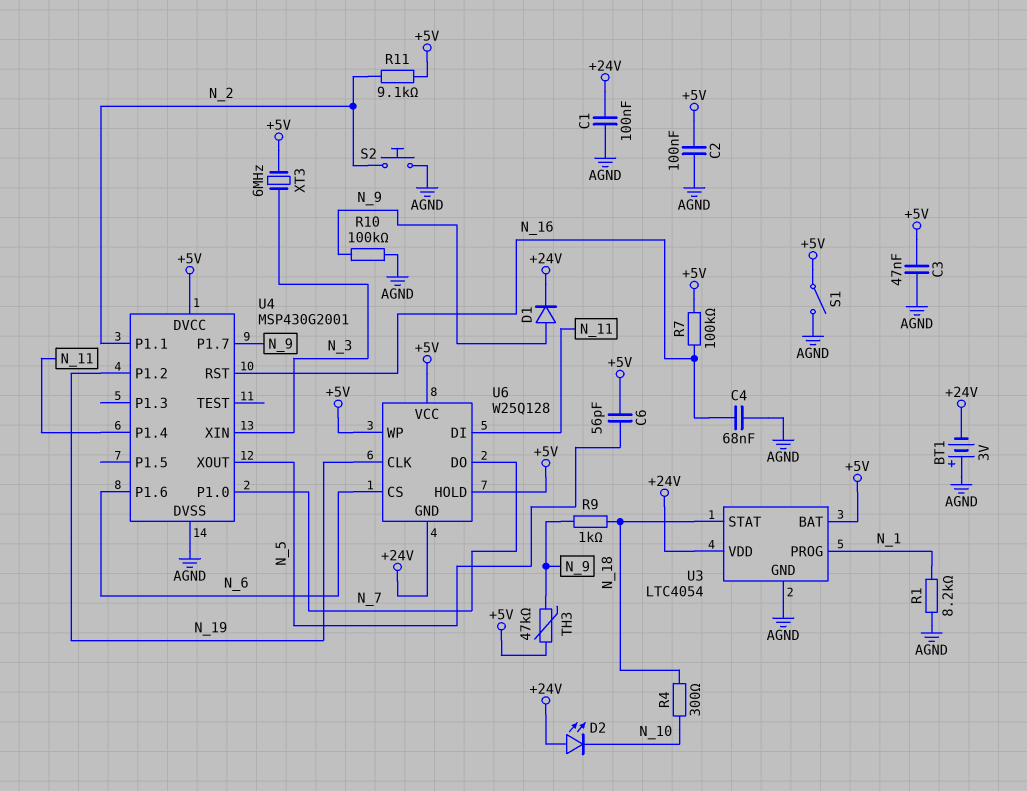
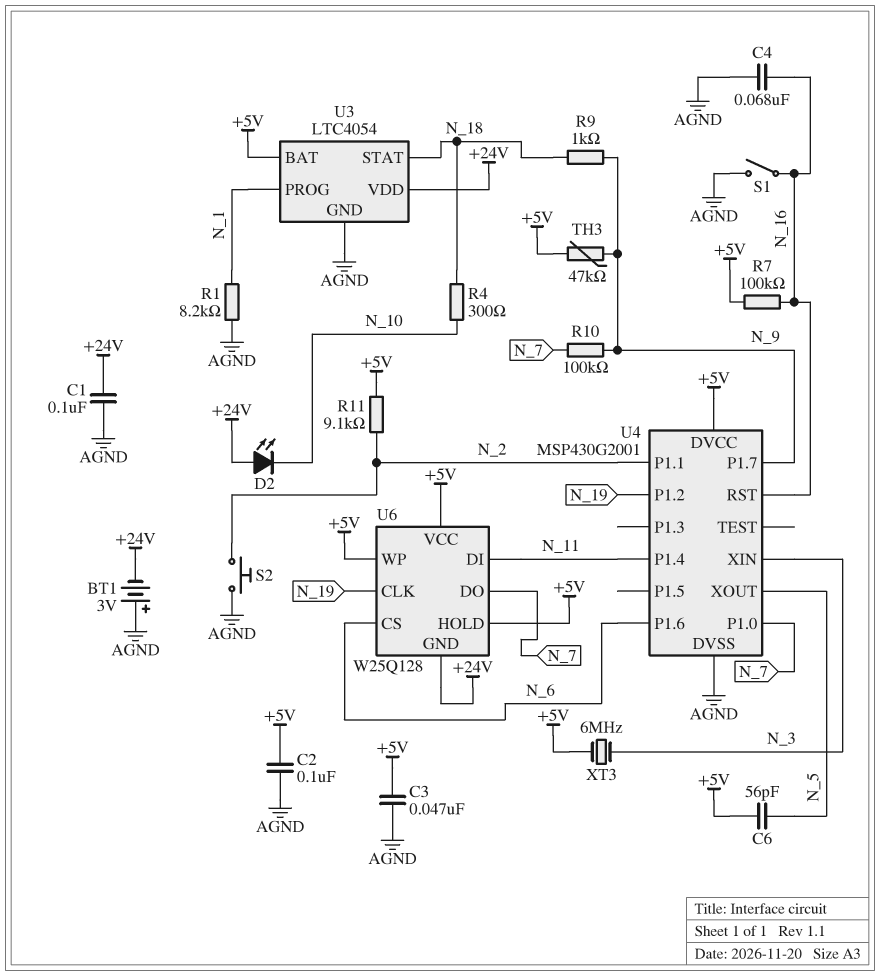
D1: diode (A N_9, K +24V) -> none
R10: 100k (AGND, N_9) -> 100k (N_7, N_9)
S1: switch (+5V, AGND) -> switch (AGND, N_16)

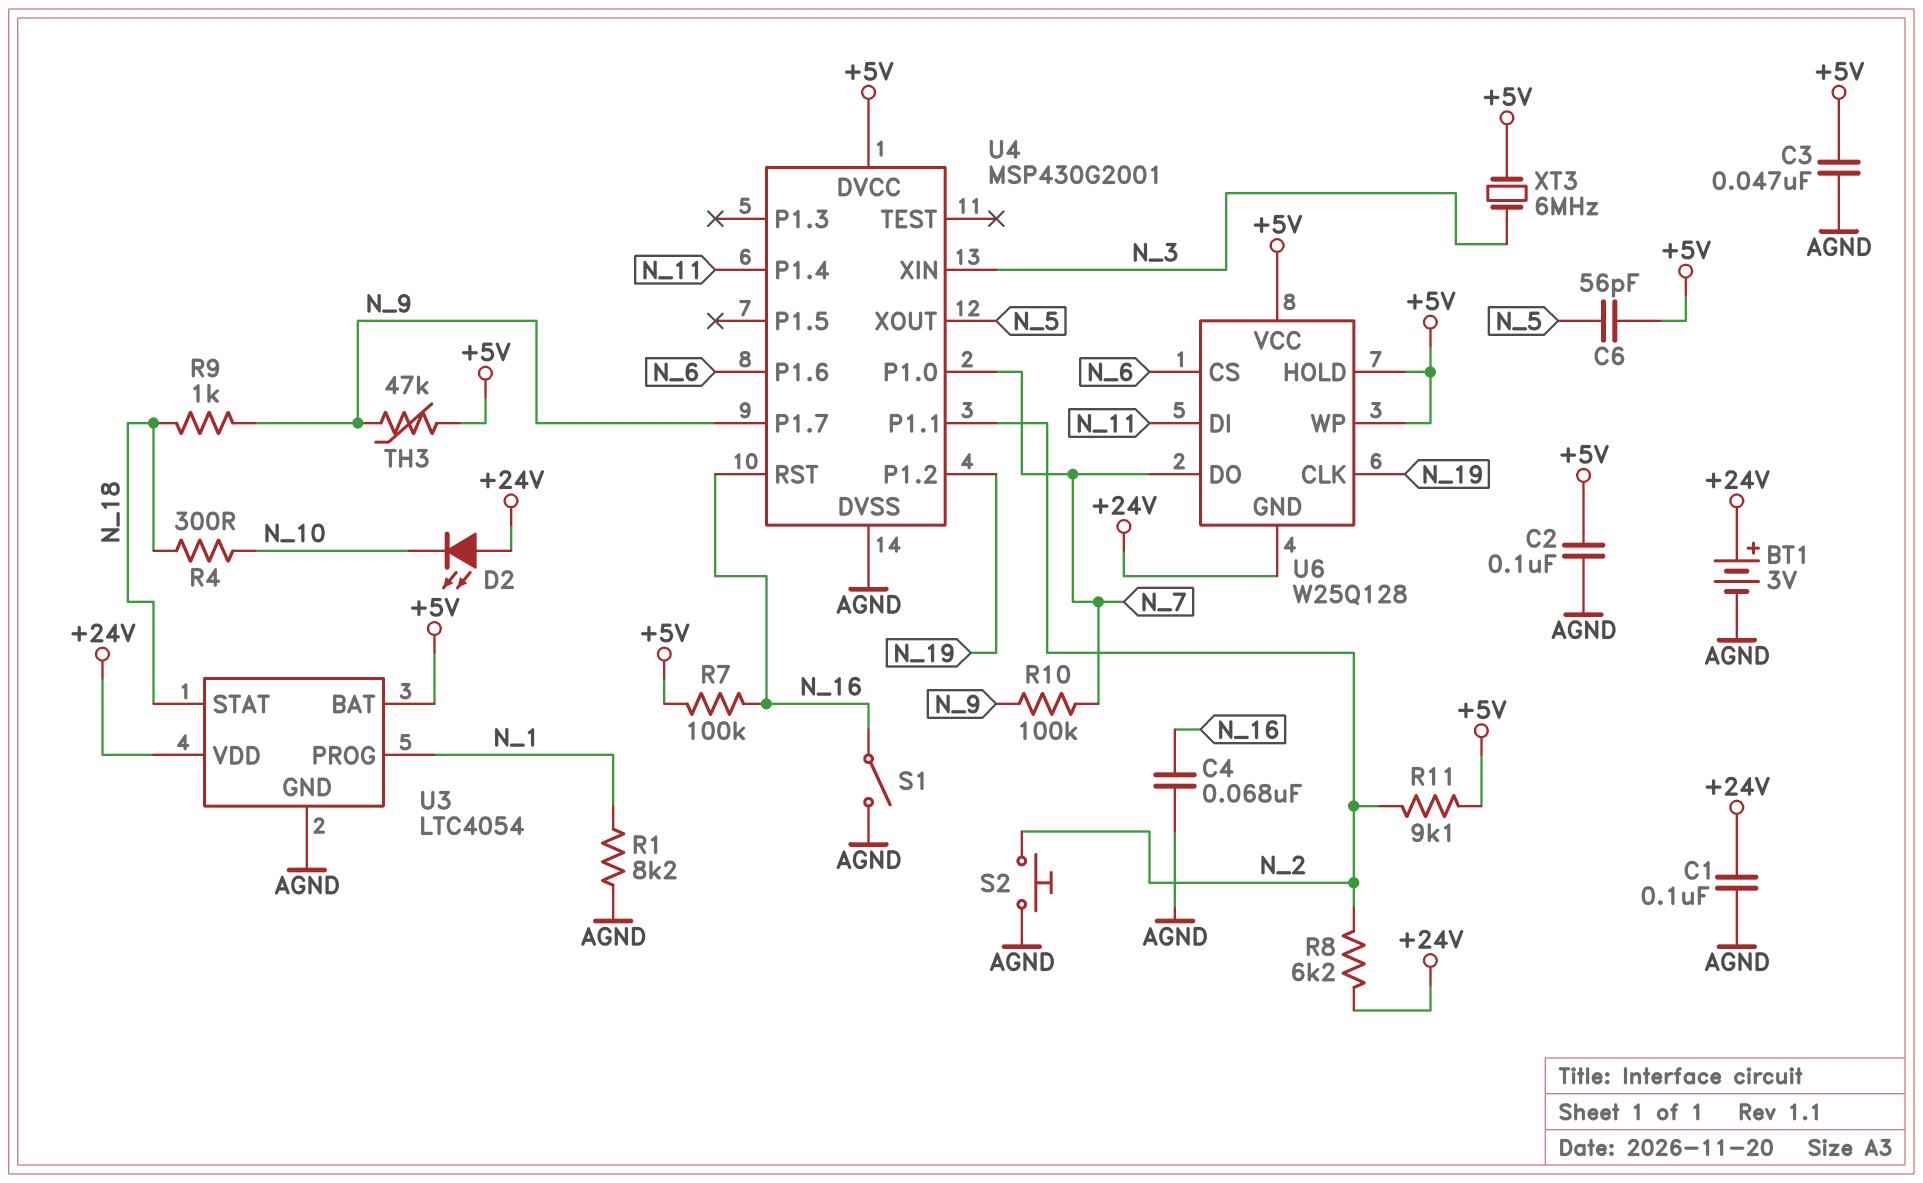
BT1: 3V (plus AGND, minus +24V) -> 3V (plus +24V, minus AGND)
R8: none -> 6.2k (+24V, N_2)

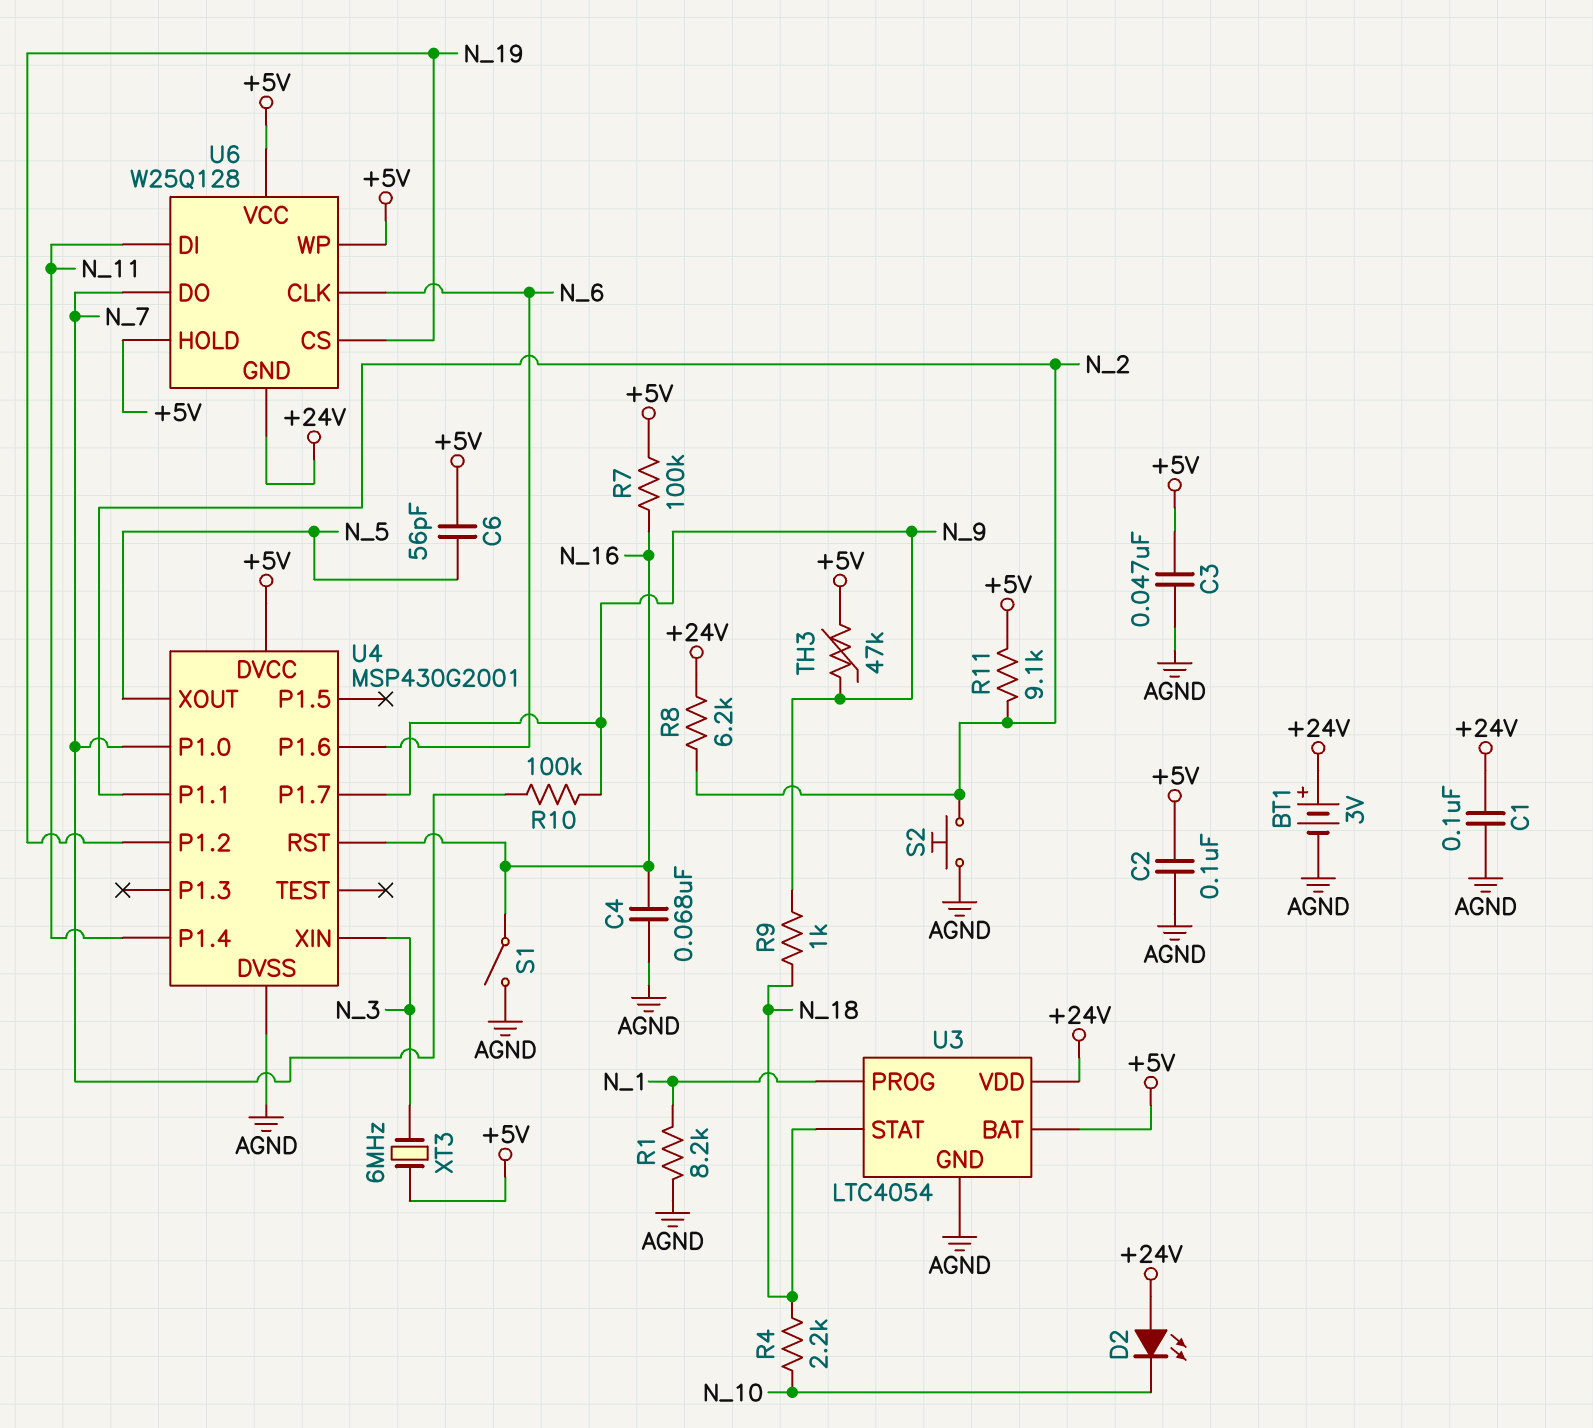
R4: 300 (N_10, N_18) -> 2.2k (N_10, N_18)
U6 pin CLK: N_19 -> N_6
U6 pin CS: N_6 -> N_19

